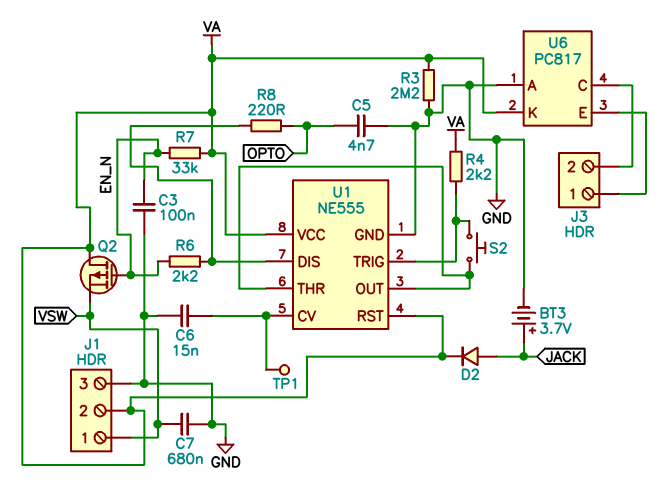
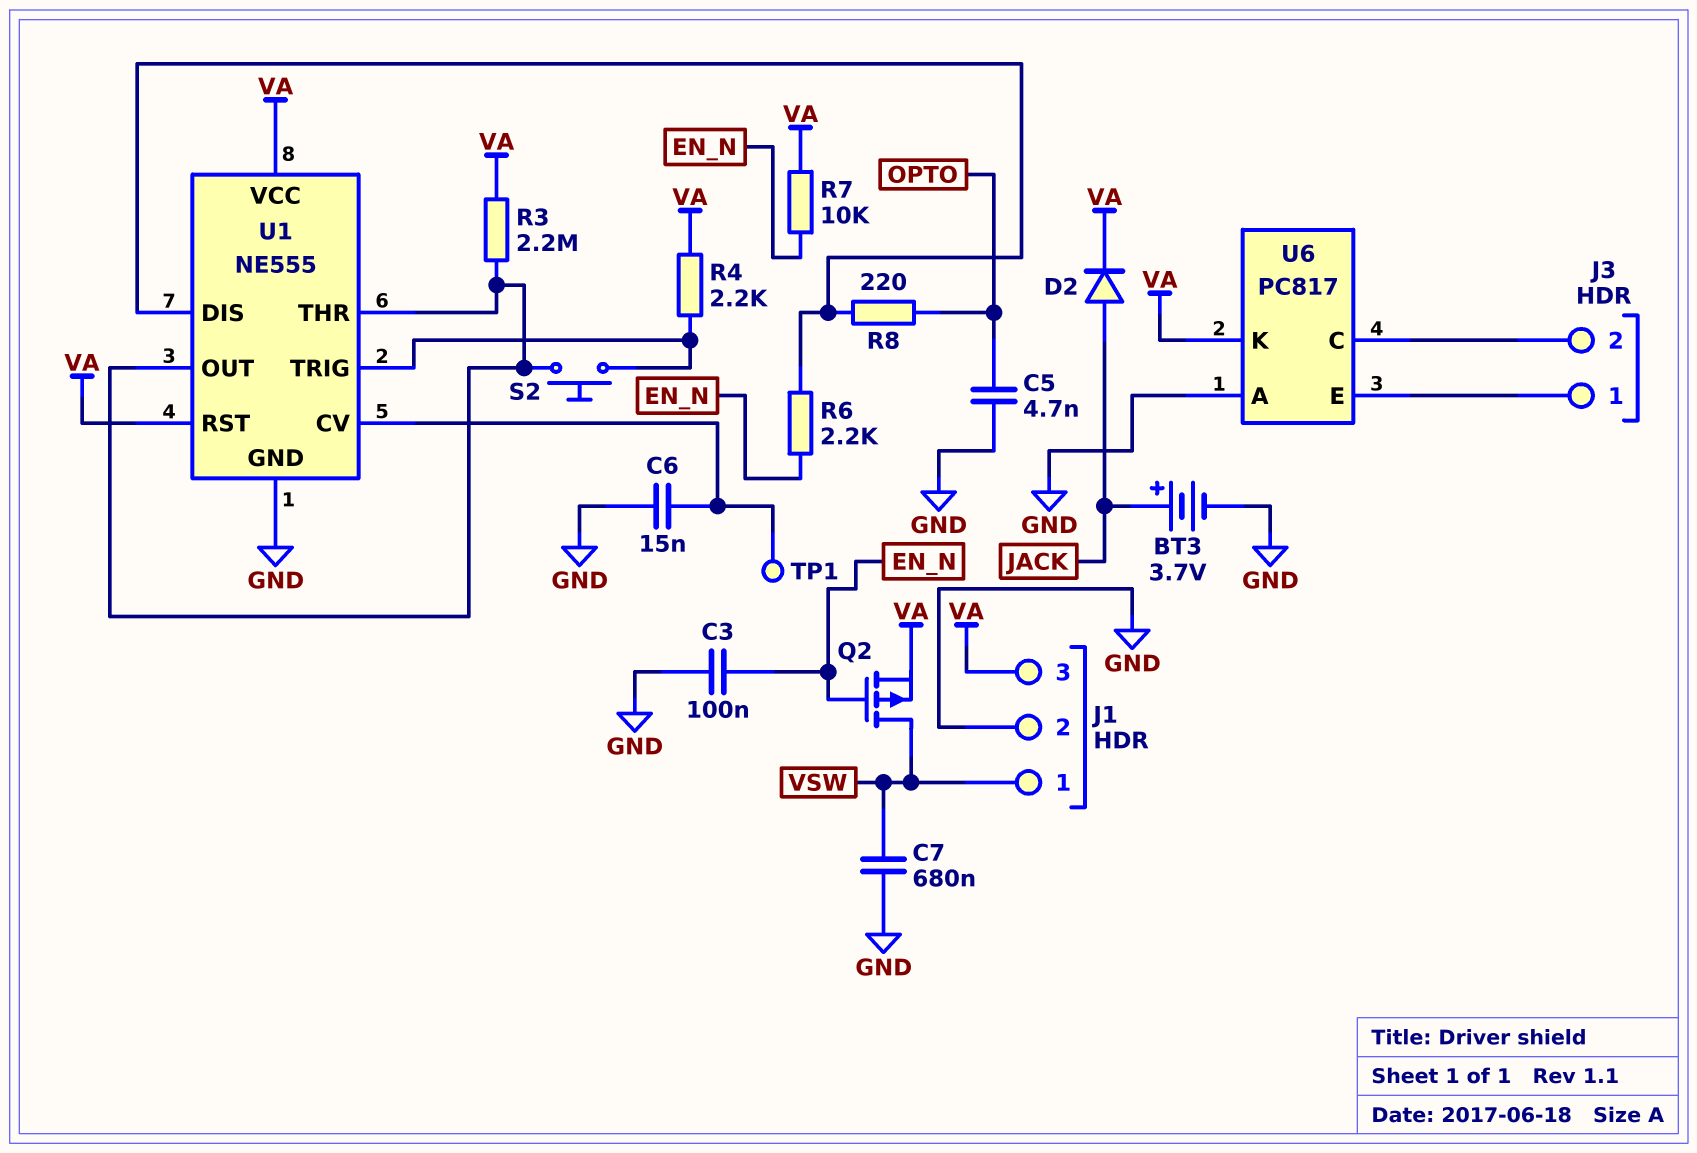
J1 pin 2: VA -> GND
J1 pin 3: GND -> VA
Q2: PMOS (G EN_N, D VA, S VSW) -> PMOS (G EN_N, D VSW, S VA)
R3: 2.2M (GND, VA) -> 2.2M (U1/OUT, VA)
R7: 33k (EN_N, VA) -> 10k (EN_N, VA)

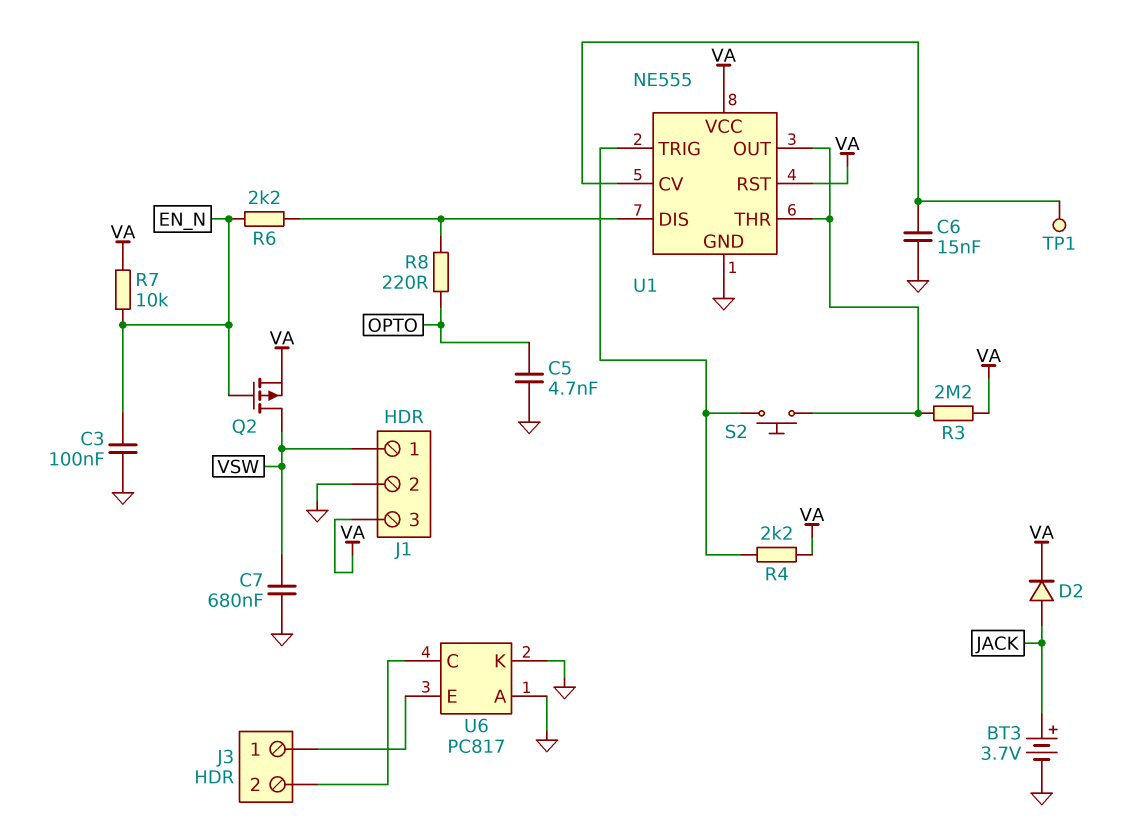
U6 pin K: VA -> GND

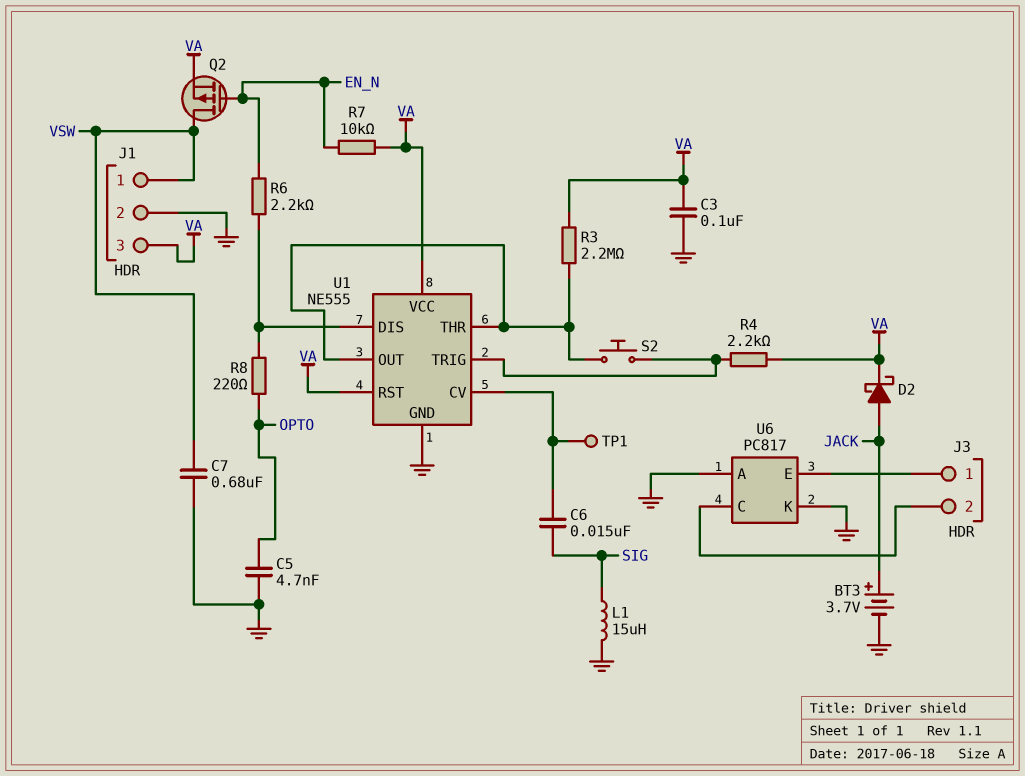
C3: 100nF (EN_N, GND) -> 100nF (GND, VA)
C6: 15nF (GND, U1/CV) -> 15nF (SIG, U1/CV)
D2: diode (A JACK, K VA) -> schottky (A JACK, K VA)
L1: none -> 15uH (GND, SIG)

